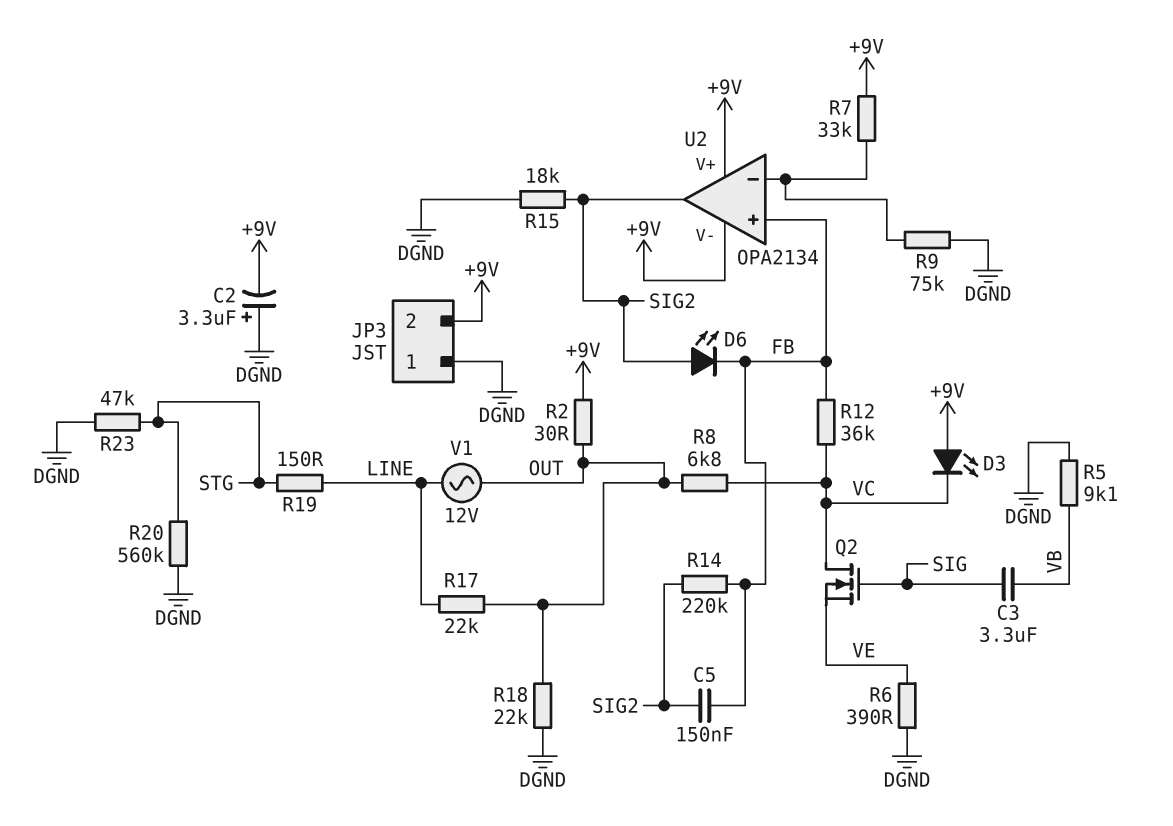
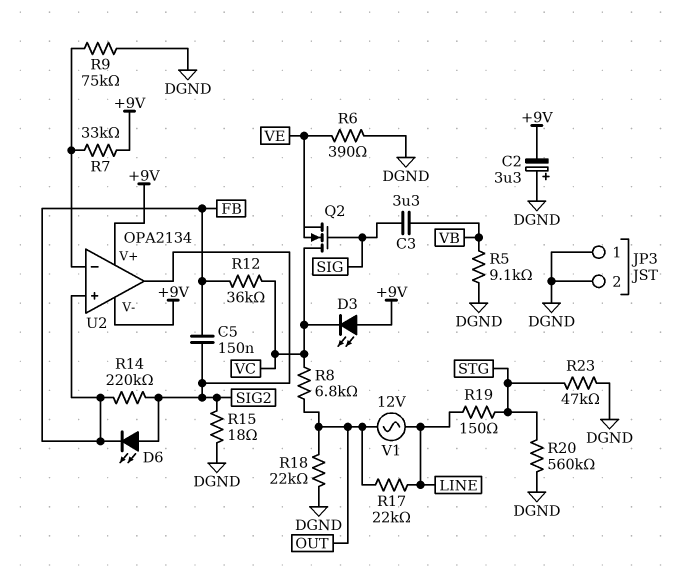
JP3 pin 2: +9V -> DGND
R2: 30 (+9V, OUT) -> none
R15: 18k (DGND, SIG2) -> 18 (DGND, SIG2)

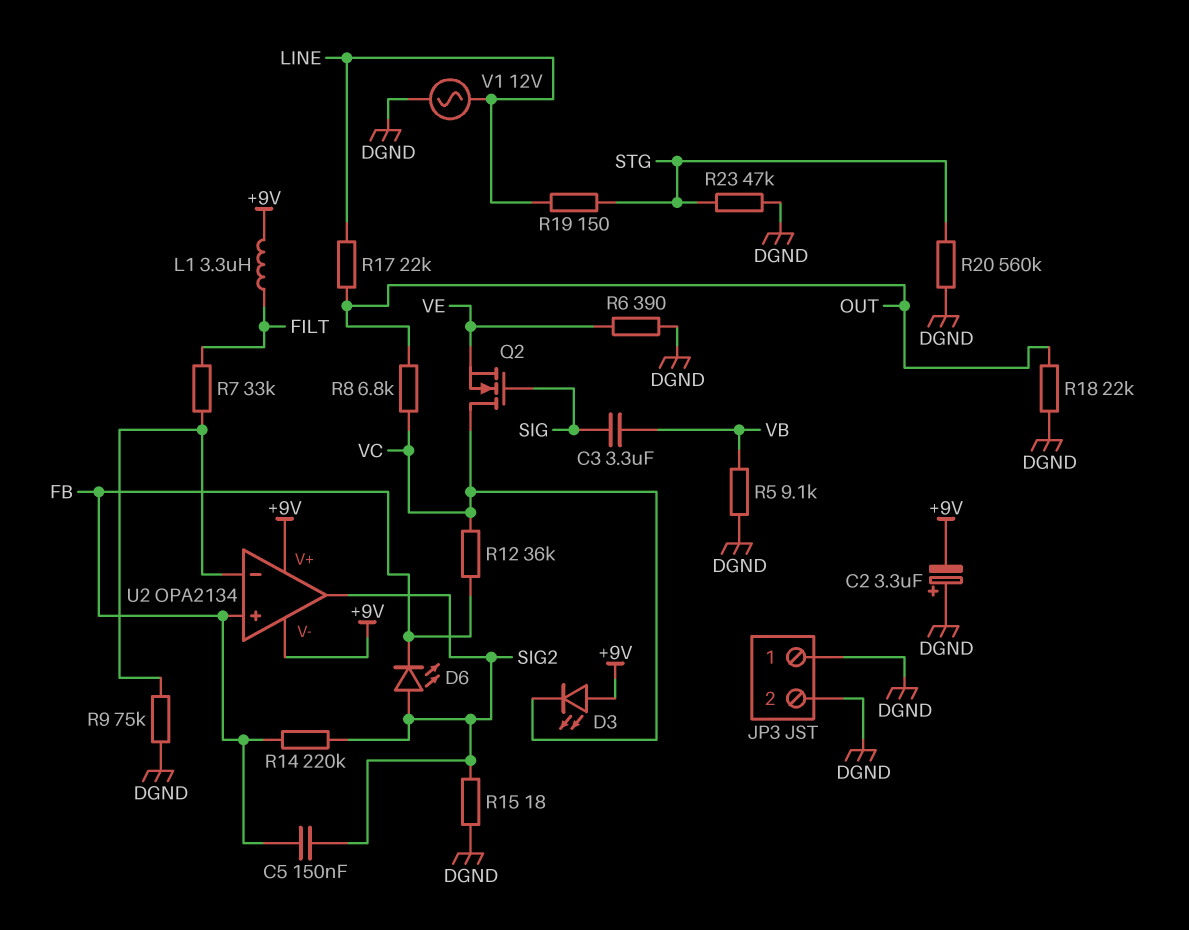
L1: none -> 3.3uH (+9V, FILT)
R7: 33k (+9V, U2/in-) -> 33k (FILT, U2/in-)
V1: AC 12V (LINE, OUT) -> AC 12V (DGND, LINE)

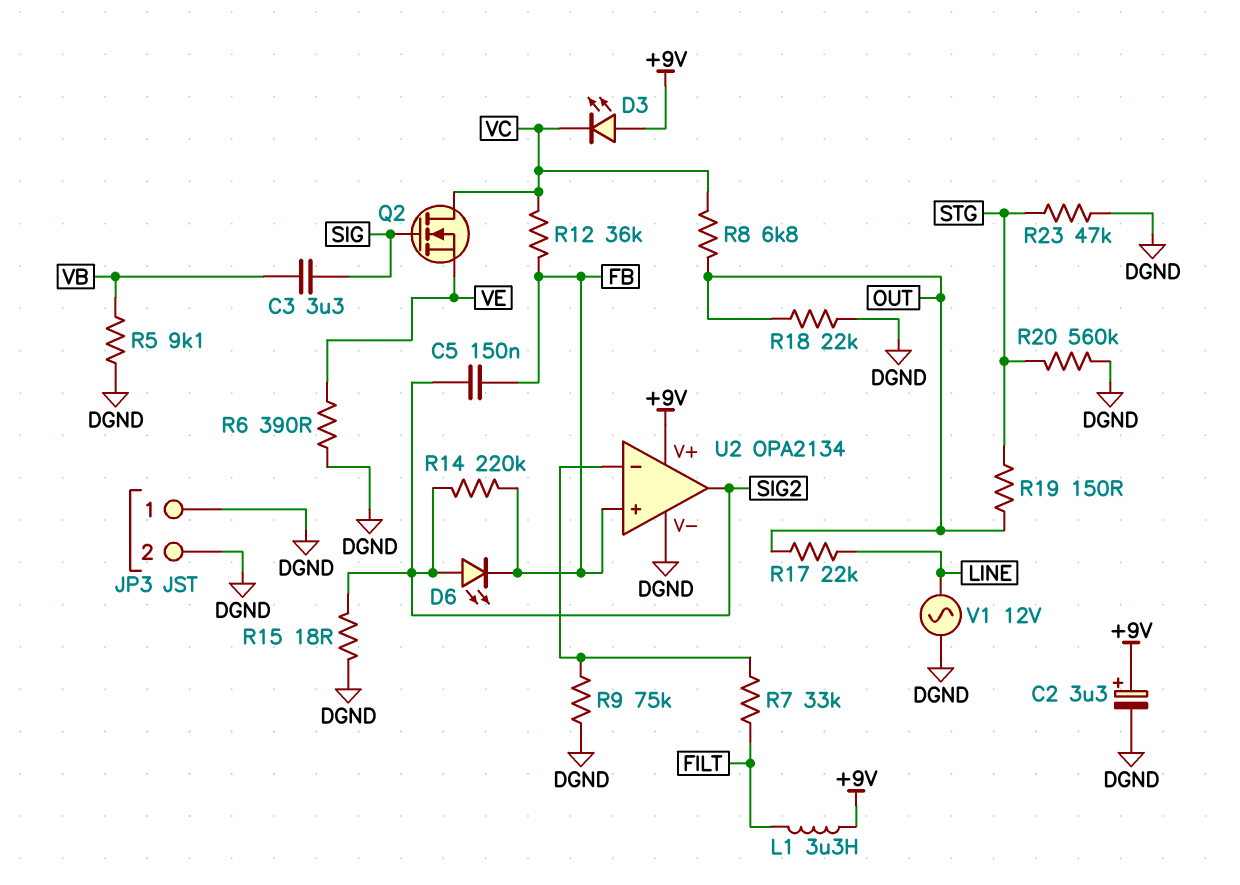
C2: 3.3uF (plus DGND, minus +9V) -> 3.3uF (plus +9V, minus DGND)
R19: 150 (LINE, STG) -> 150 (OUT, STG)
U2 pin V-: +9V -> DGND

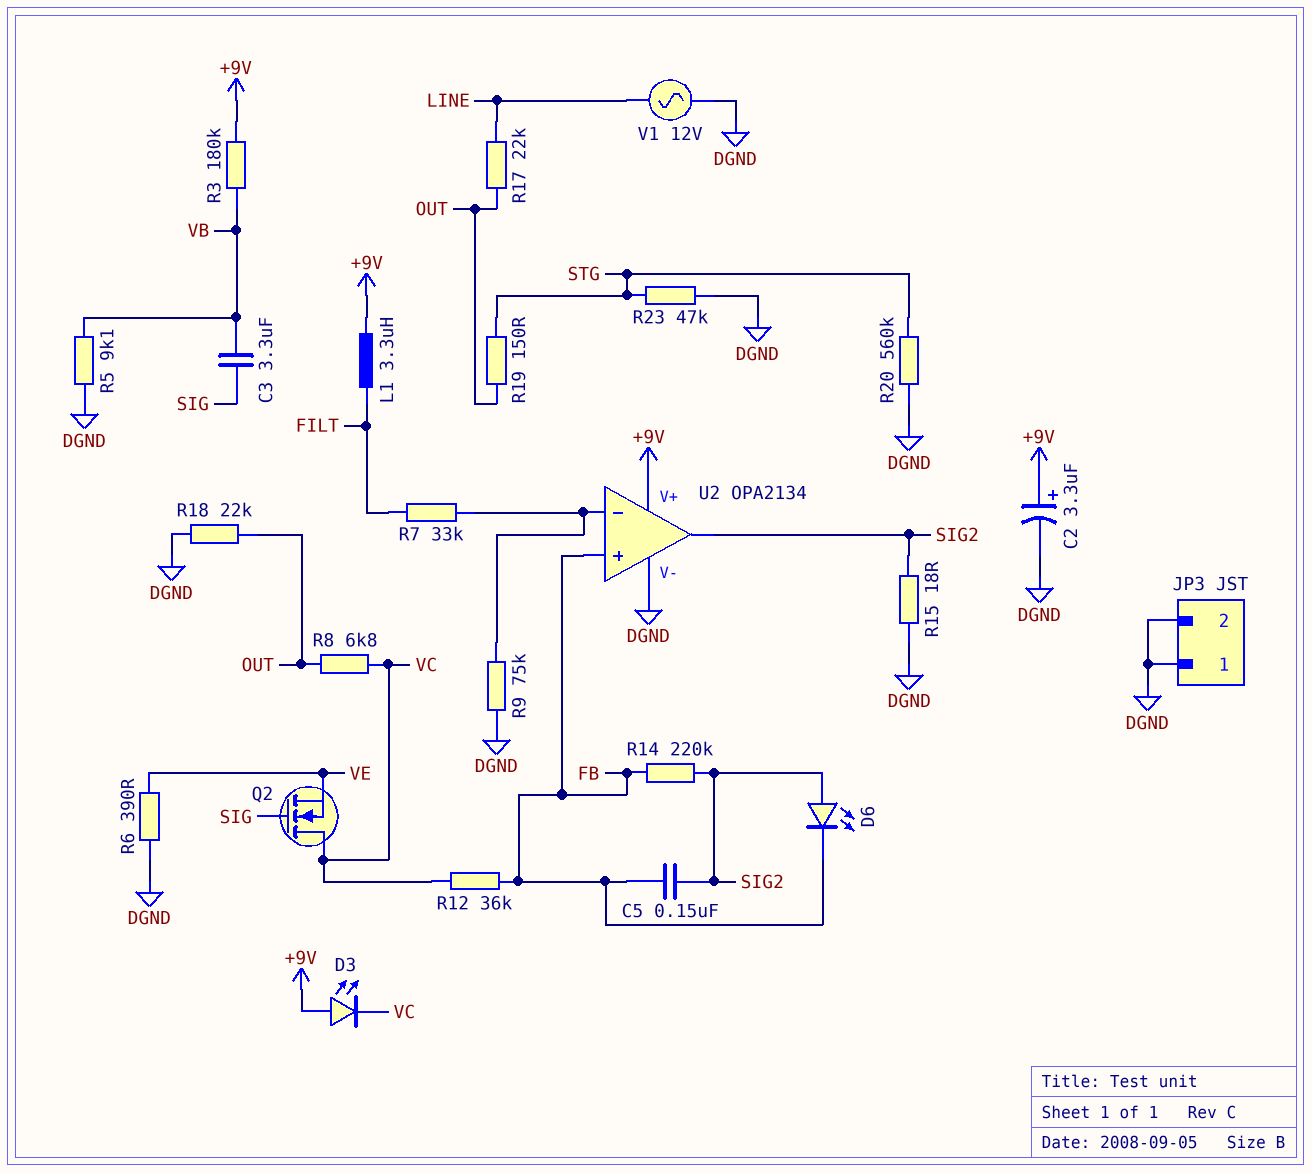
R3: none -> 180k (+9V, VB)

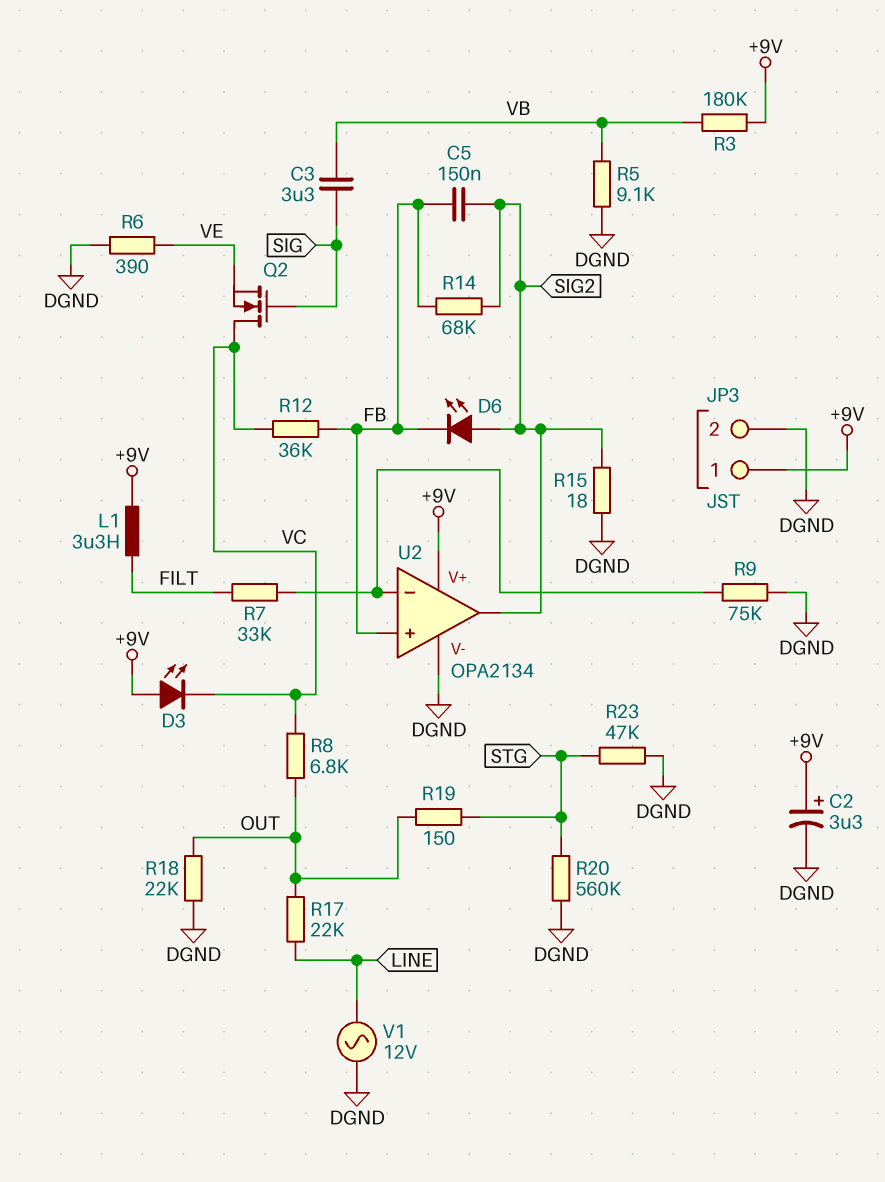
JP3 pin 1: DGND -> +9V
R14: 220k (FB, SIG2) -> 68k (FB, SIG2)

